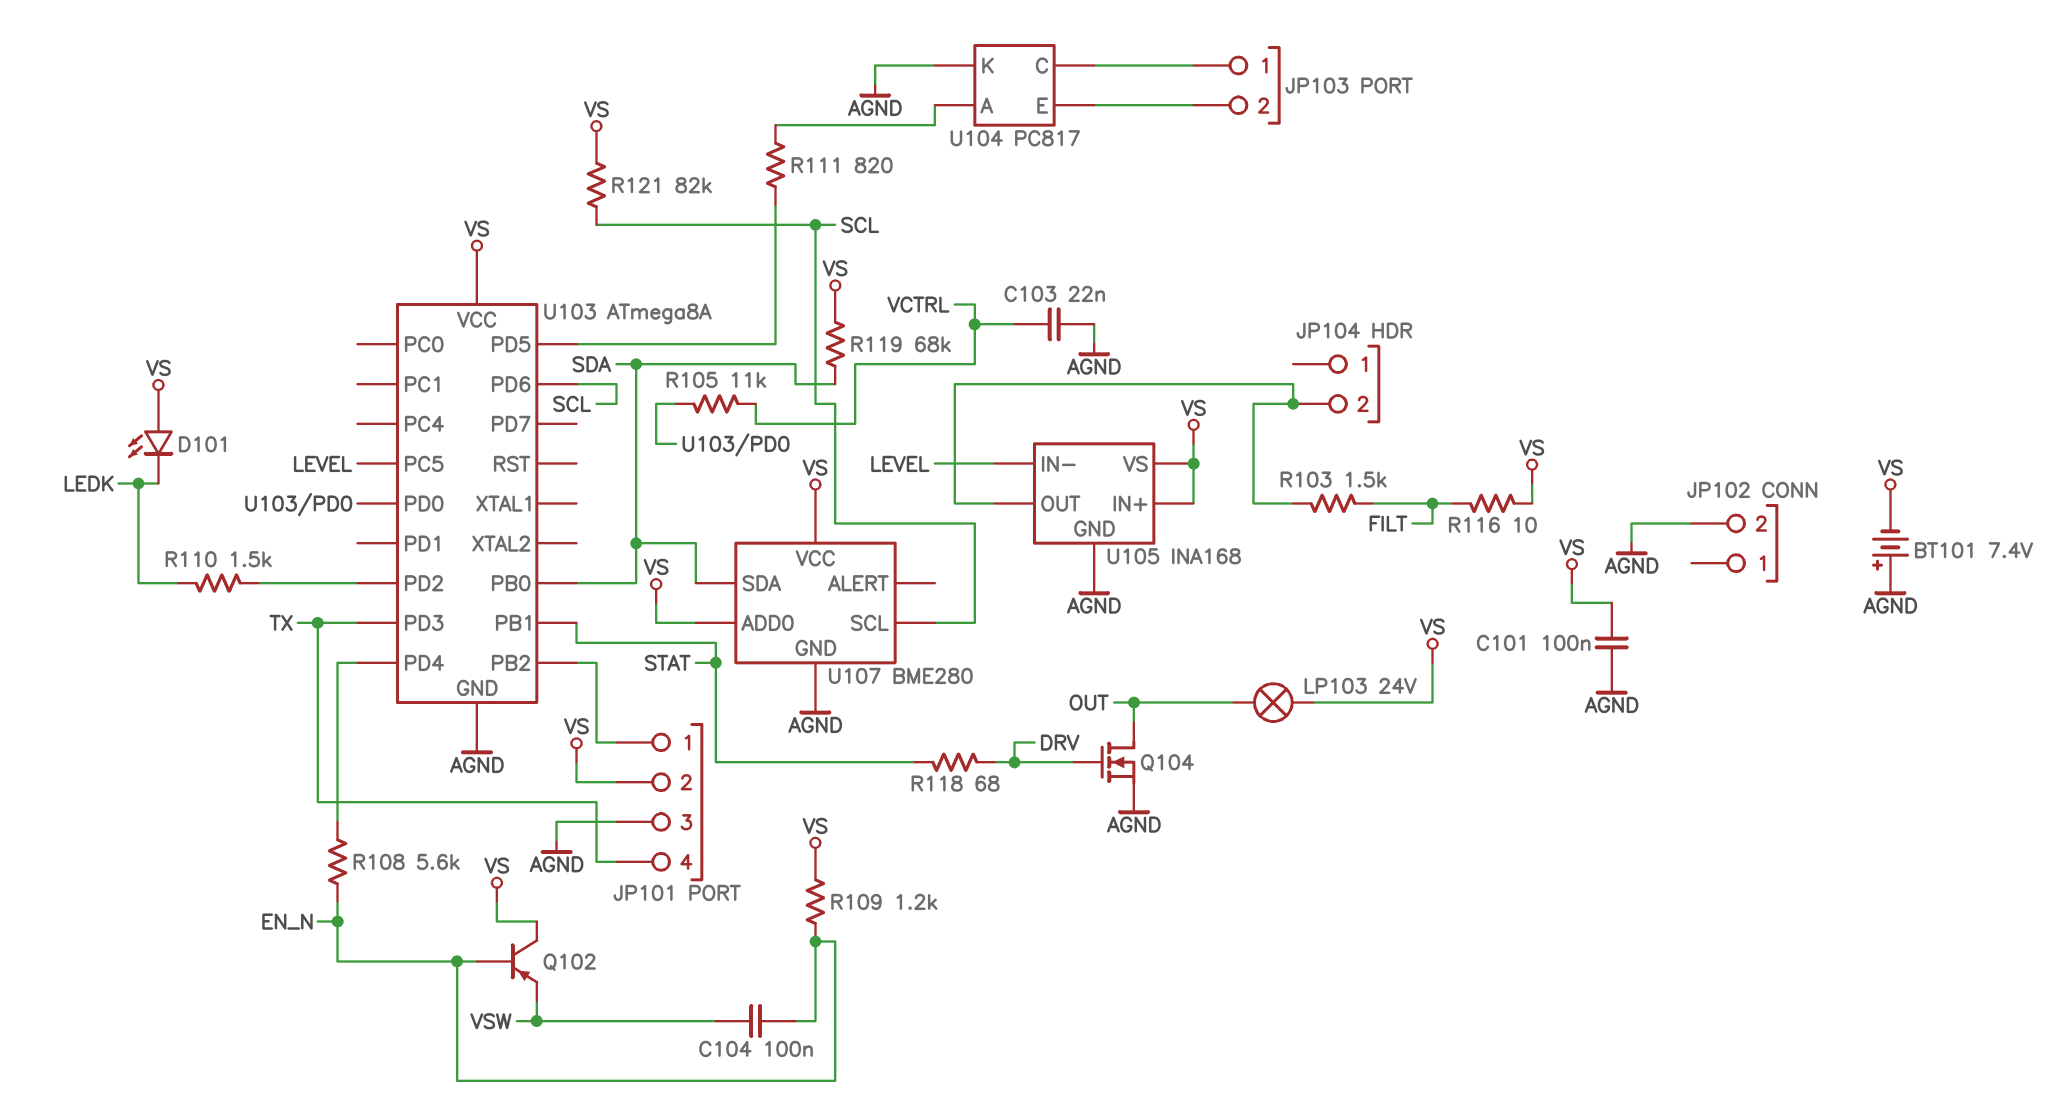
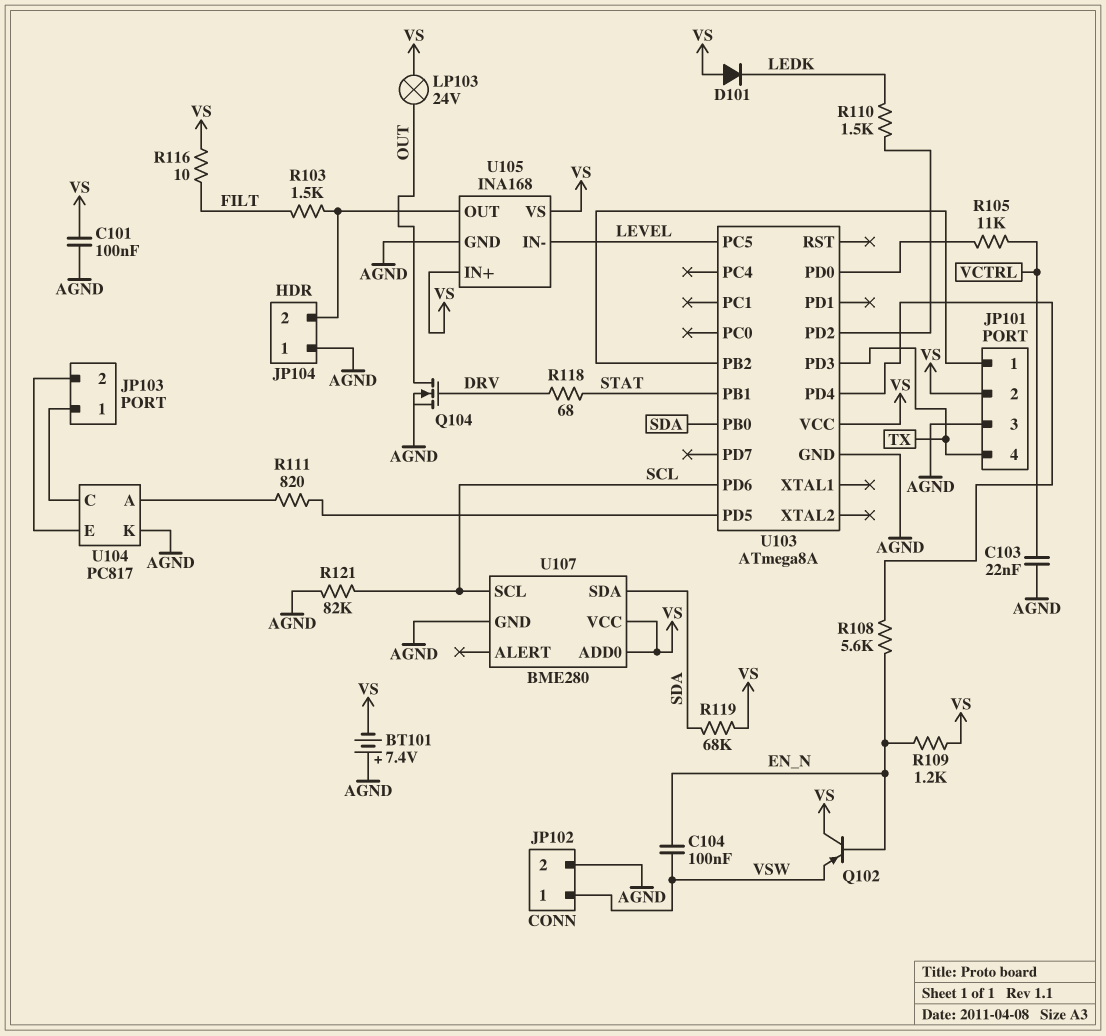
D101: LED (A VS, K LEDK) -> diode (A VS, K LEDK)
JP102 pin 1: none -> VSW
JP104 pin 1: none -> AGND
R121: 82k (SCL, VS) -> 82k (AGND, SCL)

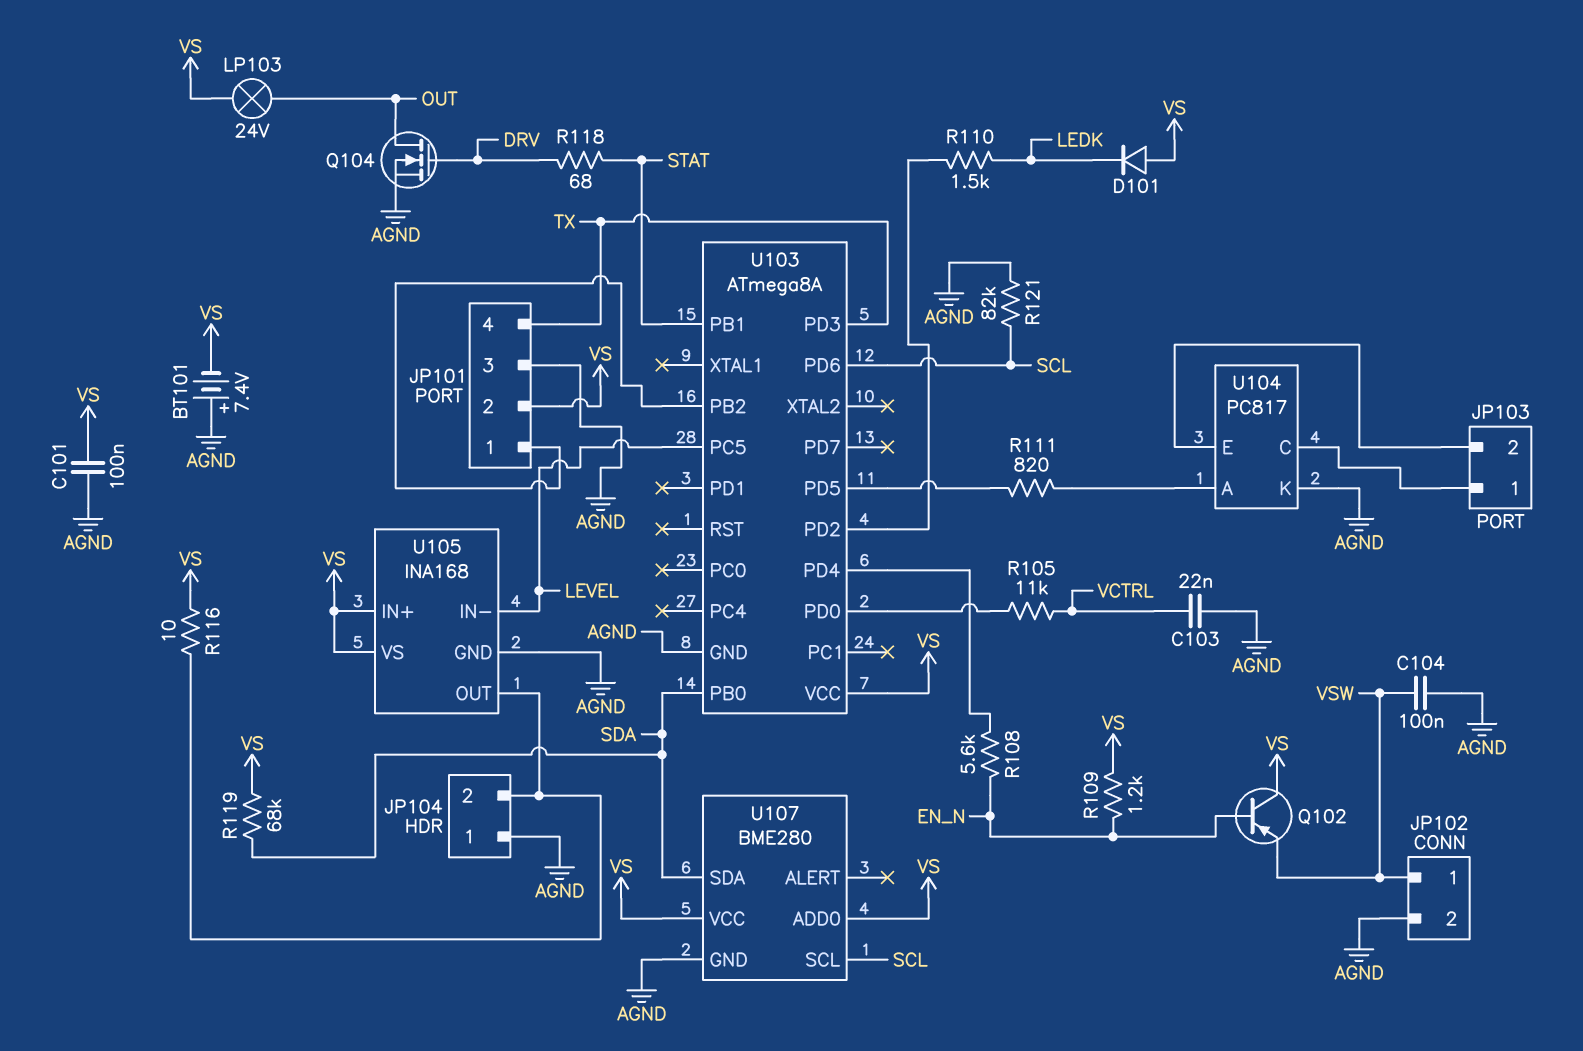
C104: 100nF (EN_N, VSW) -> 100nF (AGND, VSW)
R103: 1.5k (FILT, JP104/2) -> none
R116: 10 (FILT, VS) -> 10 (JP104/2, VS)

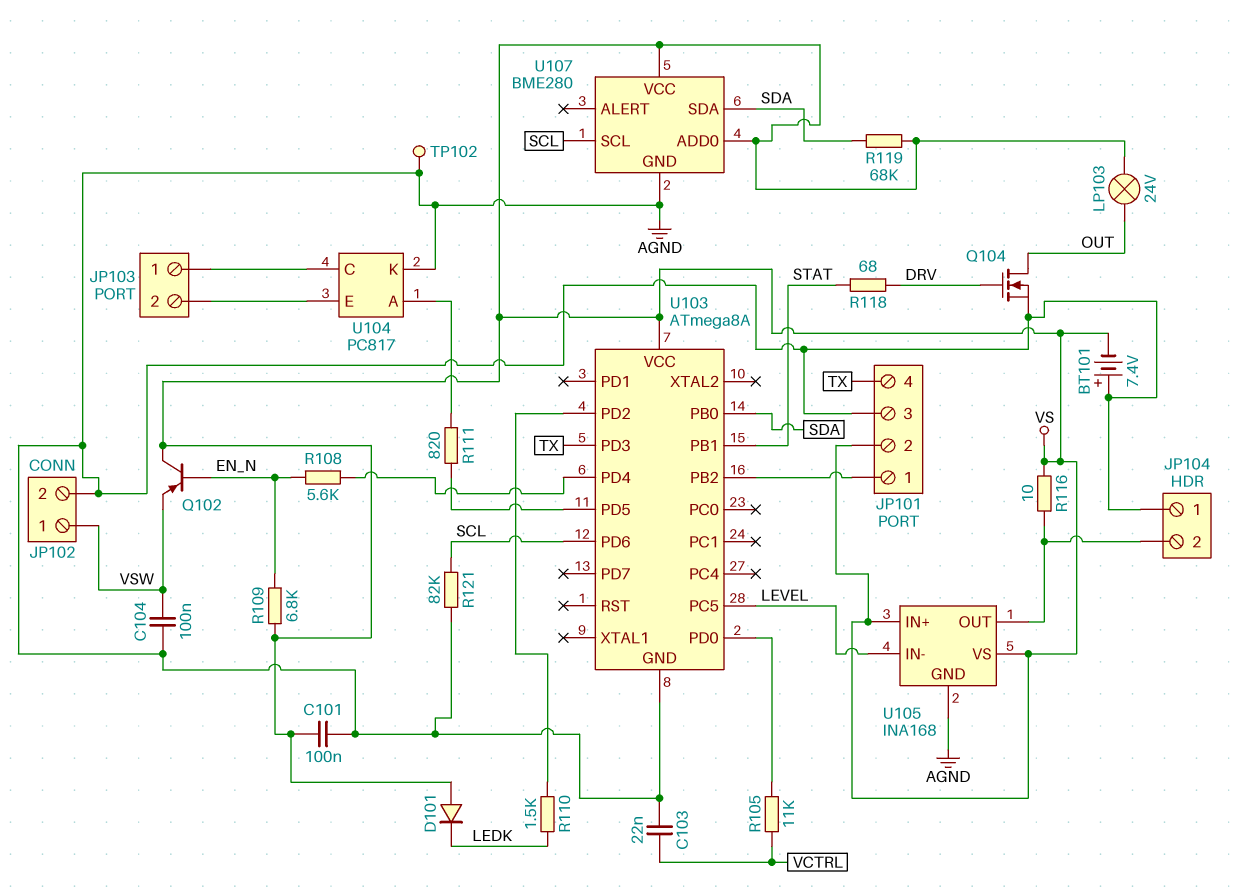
R109: 1.2k (EN_N, VS) -> 6.8k (EN_N, VS)
TP102: none -> test point (AGND)

